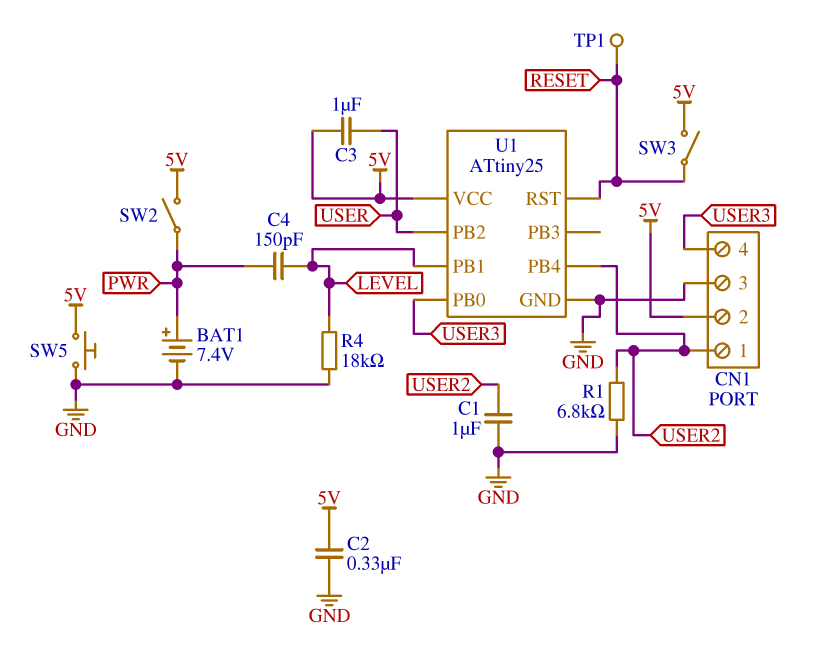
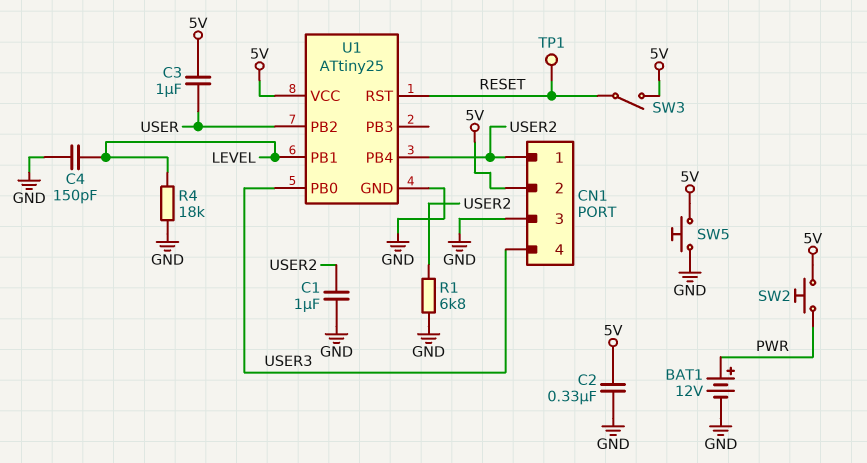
BAT1: 7.4V (plus PWR, minus GND) -> 12V (plus PWR, minus GND)
C4: 150pF (LEVEL, PWR) -> 150pF (GND, LEVEL)
SW2: switch (5V, PWR) -> button (5V, PWR)

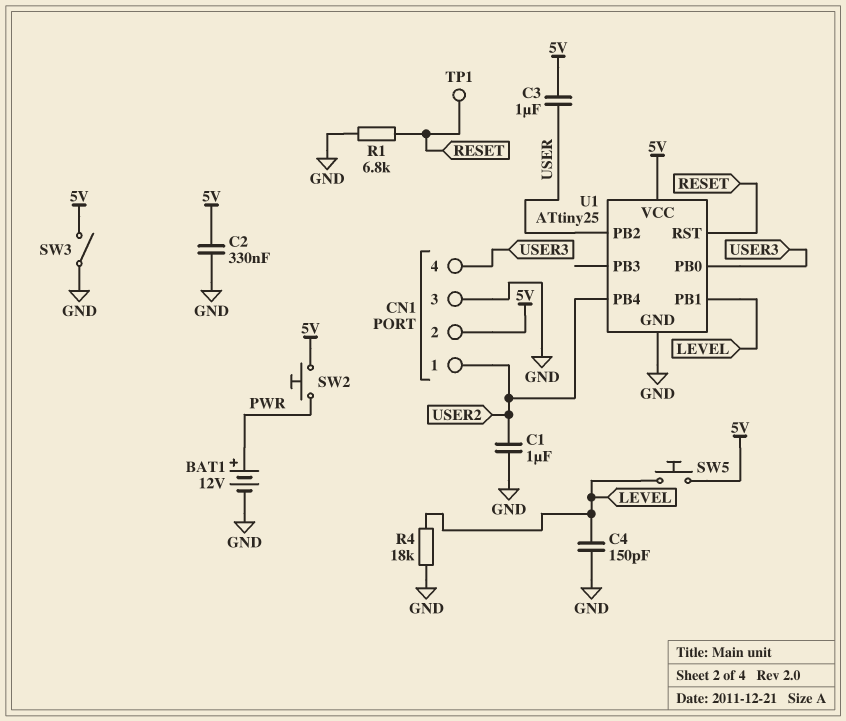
R1: 6.8k (GND, USER2) -> 6.8k (GND, RESET)
SW3: switch (5V, RESET) -> switch (5V, GND)
SW5: button (5V, GND) -> button (5V, LEVEL)

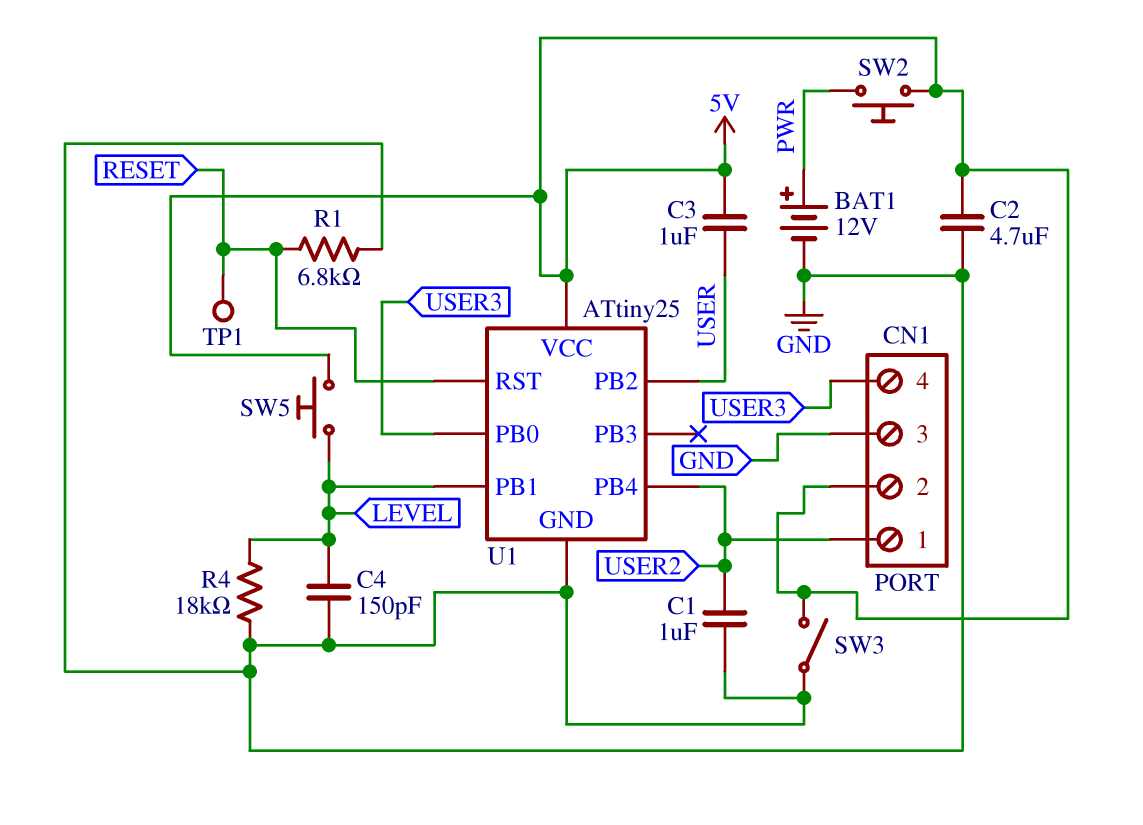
C2: 330nF (5V, GND) -> 4.7uF (5V, GND)

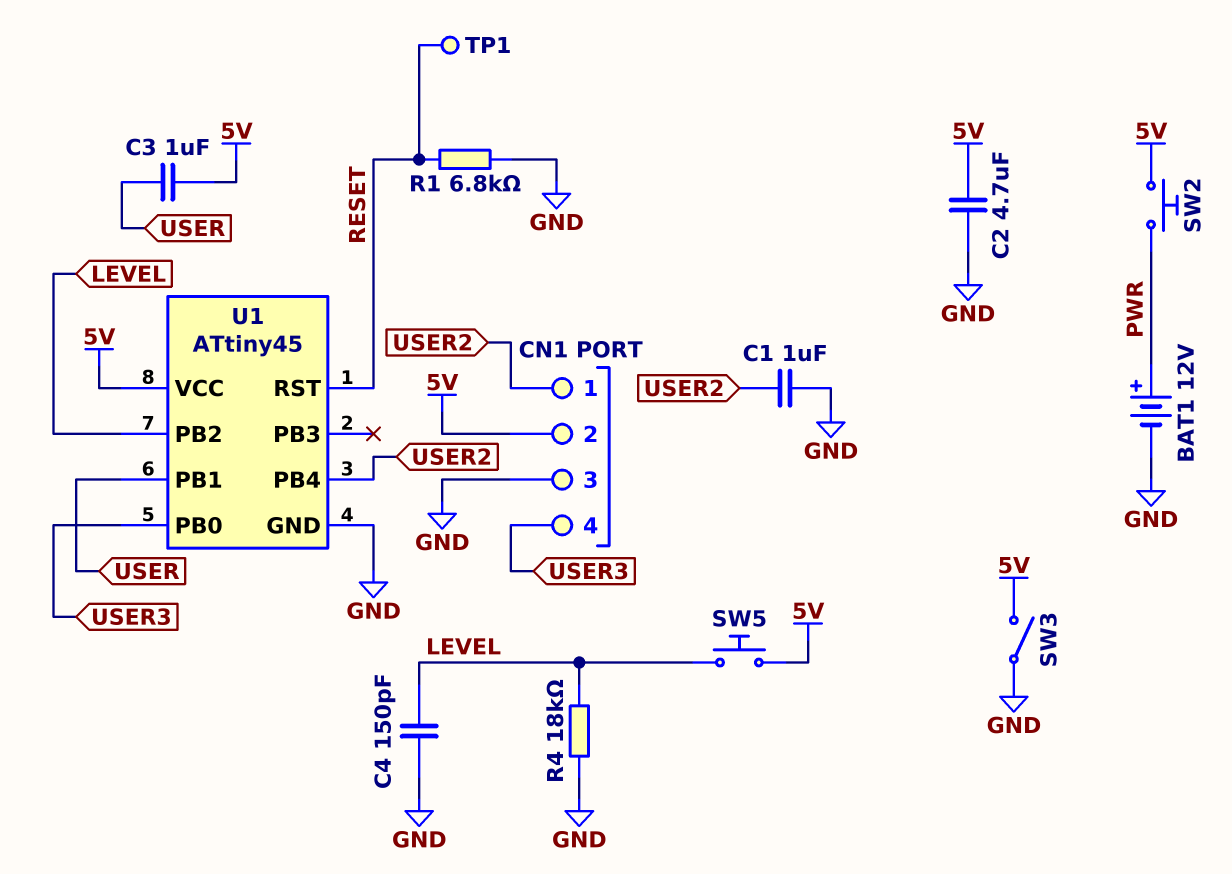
U1: ATtiny25 -> ATtiny45
U1 pin PB1: LEVEL -> USER
U1 pin PB2: USER -> LEVEL

